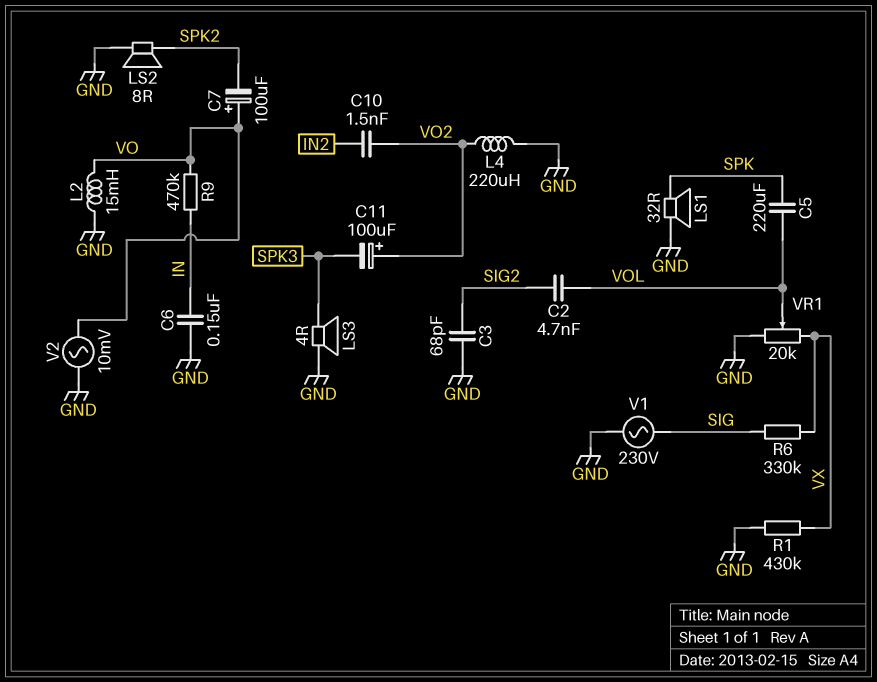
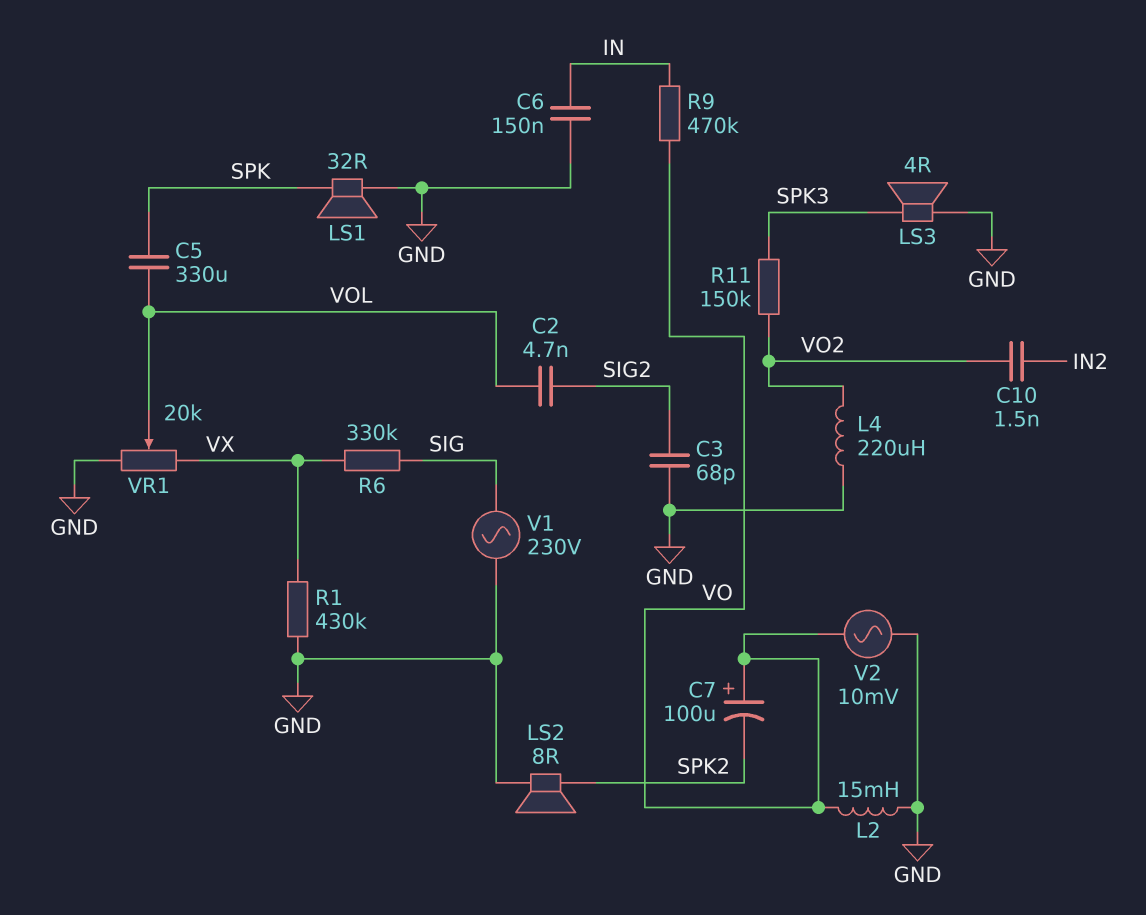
C5: 220uF (SPK, VOL) -> 330uF (SPK, VOL)
C11: 100uF (plus VO2, minus SPK3) -> none
R11: none -> 150k (SPK3, VO2)

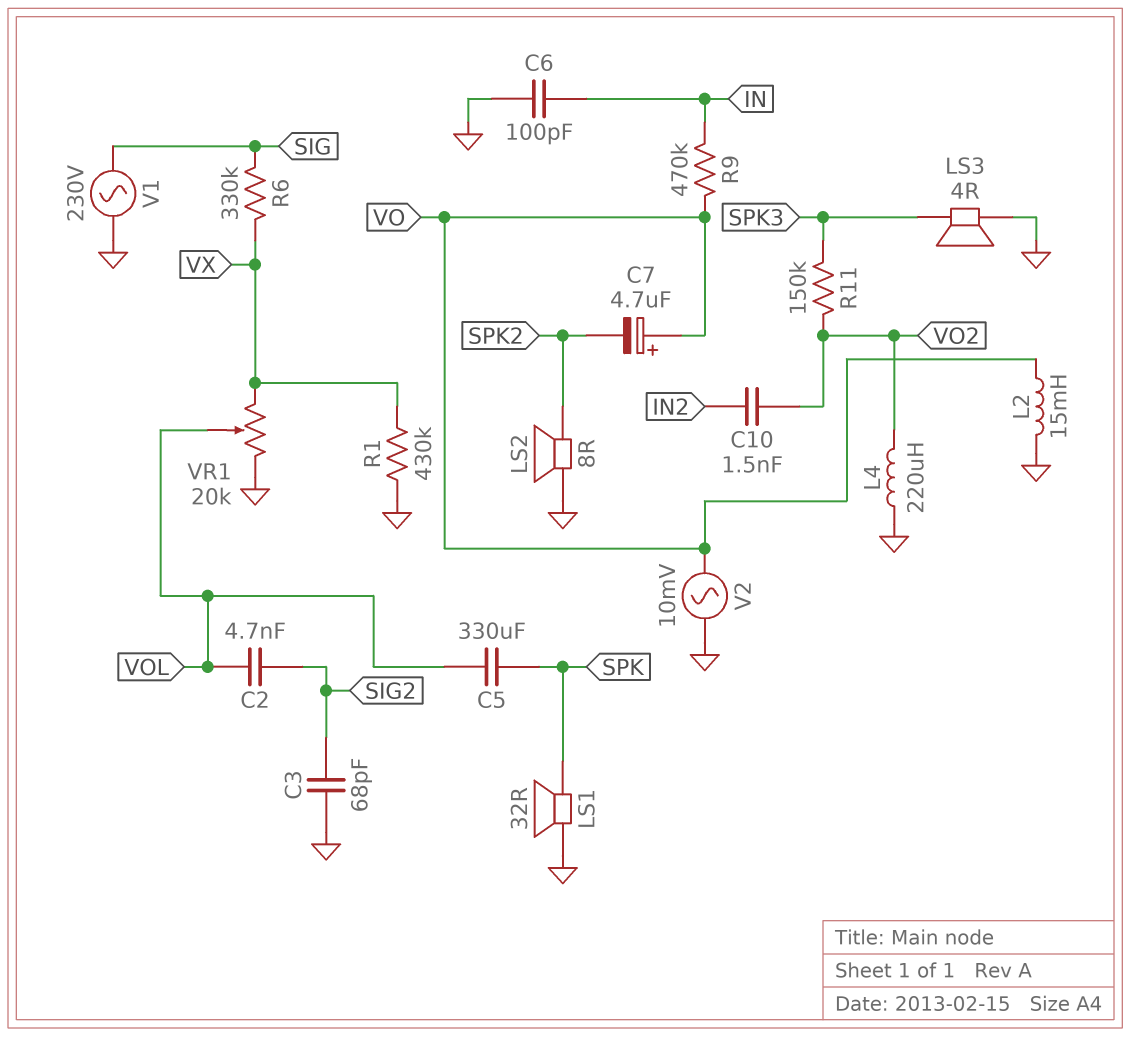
C6: 150nF (GND, IN) -> 100pF (GND, IN)
C7: 100uF (plus VO, minus SPK2) -> 4.7uF (plus VO, minus SPK2)

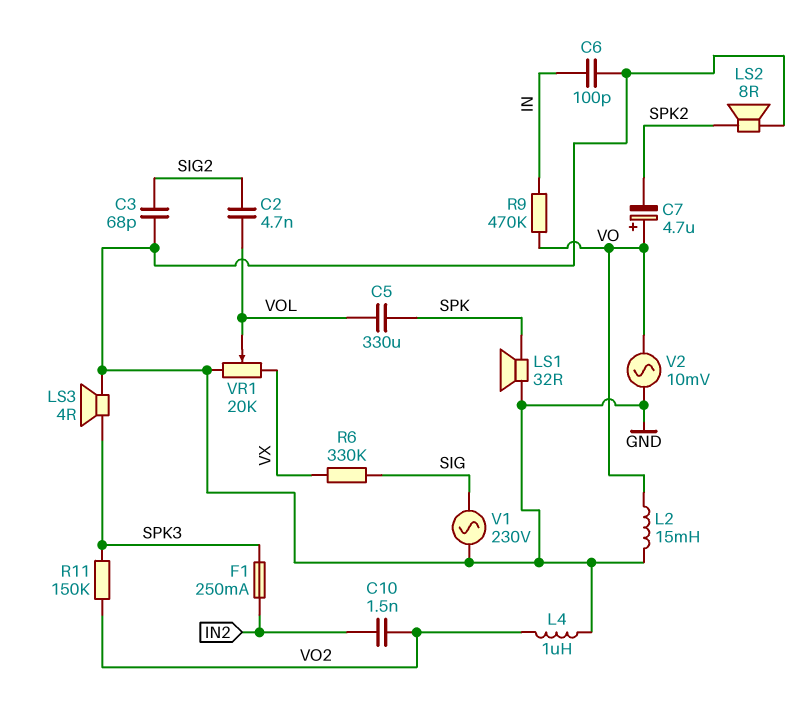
F1: none -> 250mA (IN2, SPK3)
L4: 220uH (GND, VO2) -> 1uH (GND, VO2)
R1: 430k (GND, VX) -> none

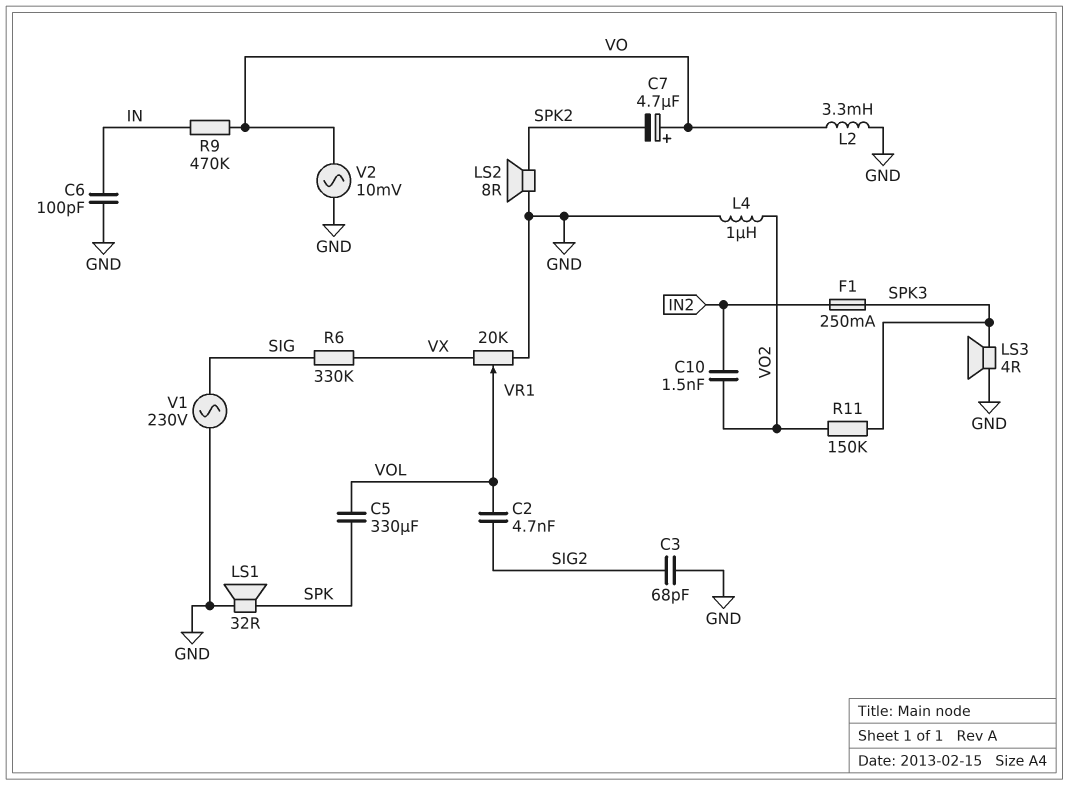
L2: 15mH (GND, VO) -> 3.3mH (GND, VO)

